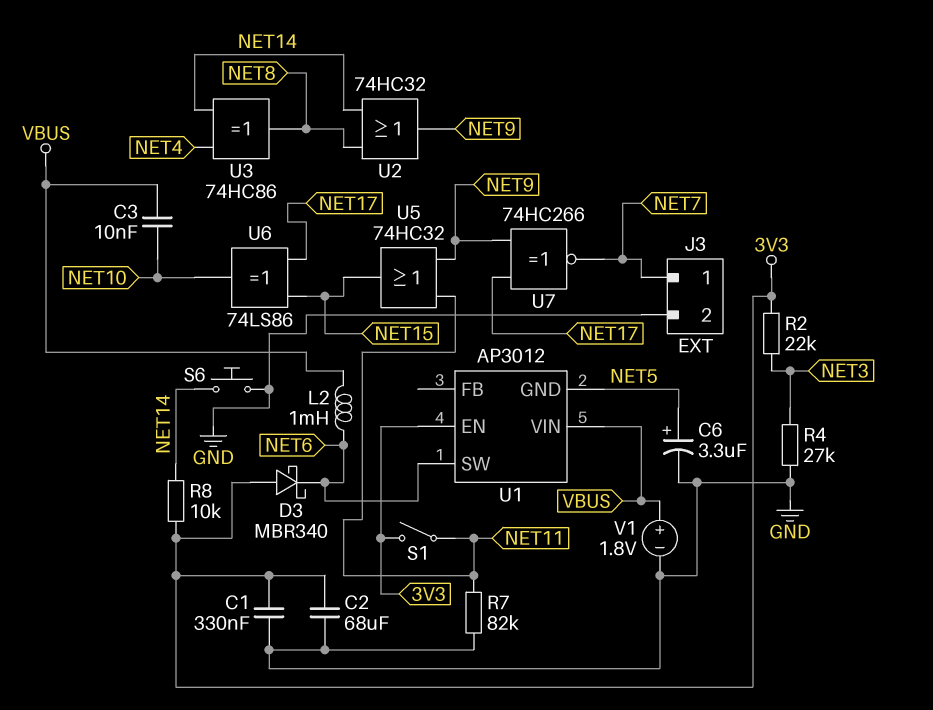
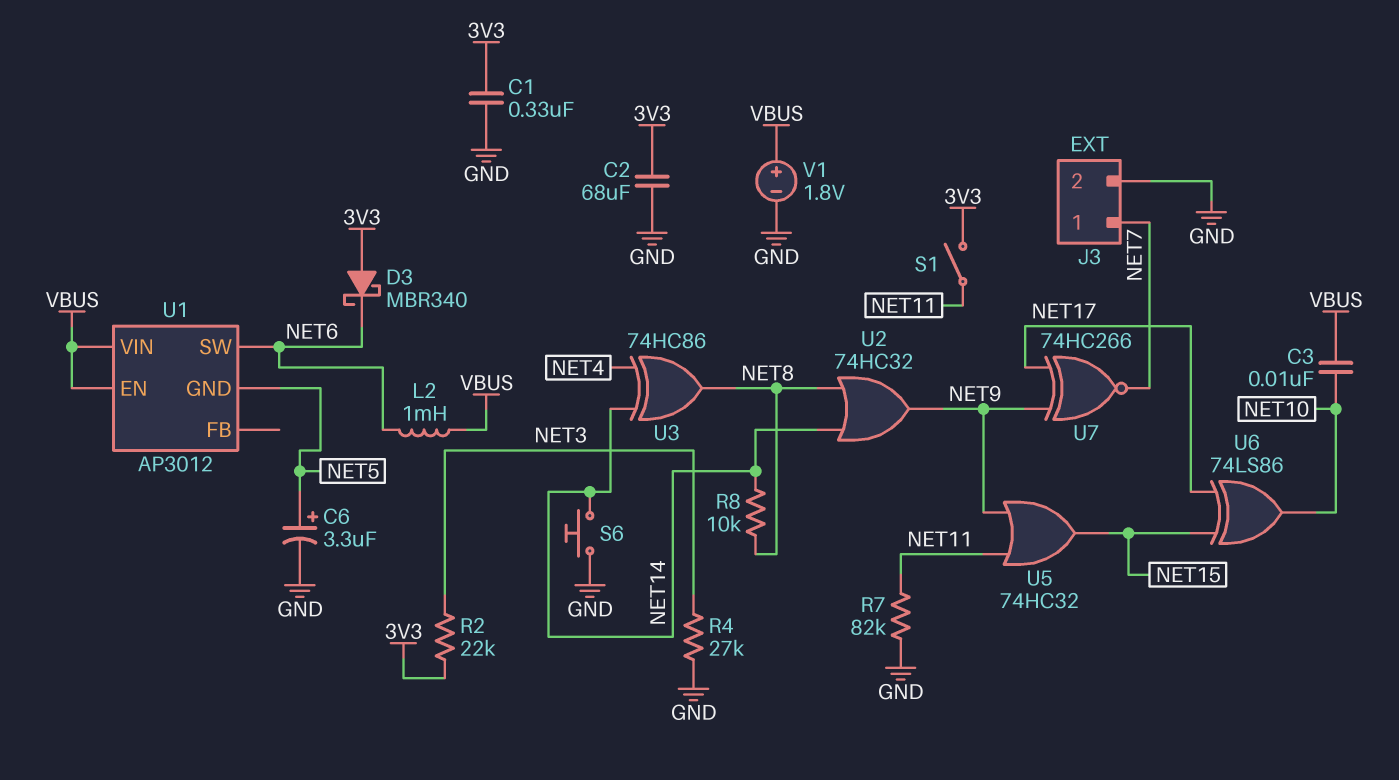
R8: 10k (3V3, NET14) -> 10k (NET8, NET14)
U1 pin EN: 3V3 -> VBUS

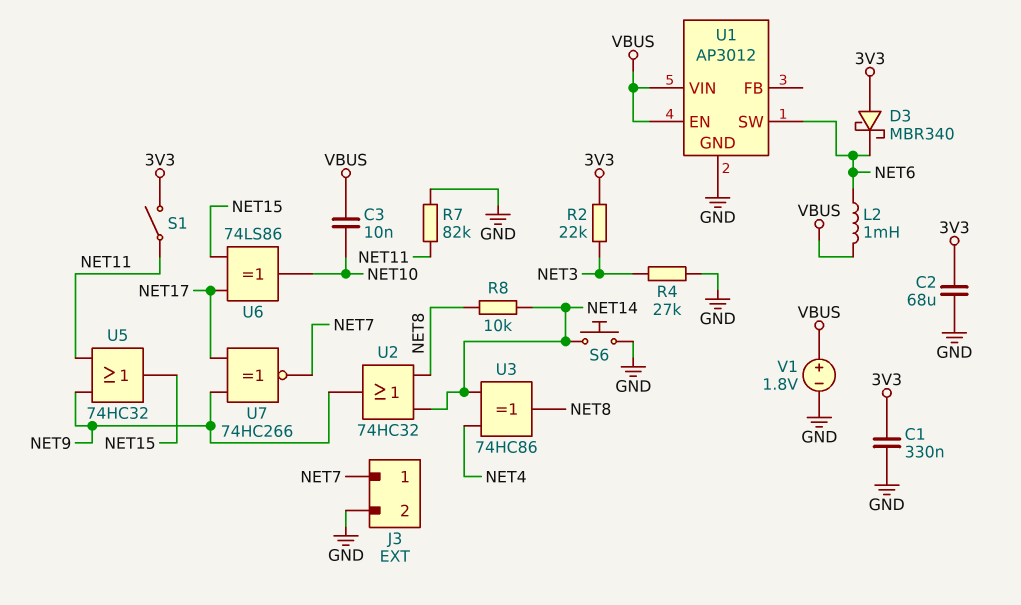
C6: 3.3uF (plus NET5, minus GND) -> none
U1 pin GND: NET5 -> GND

